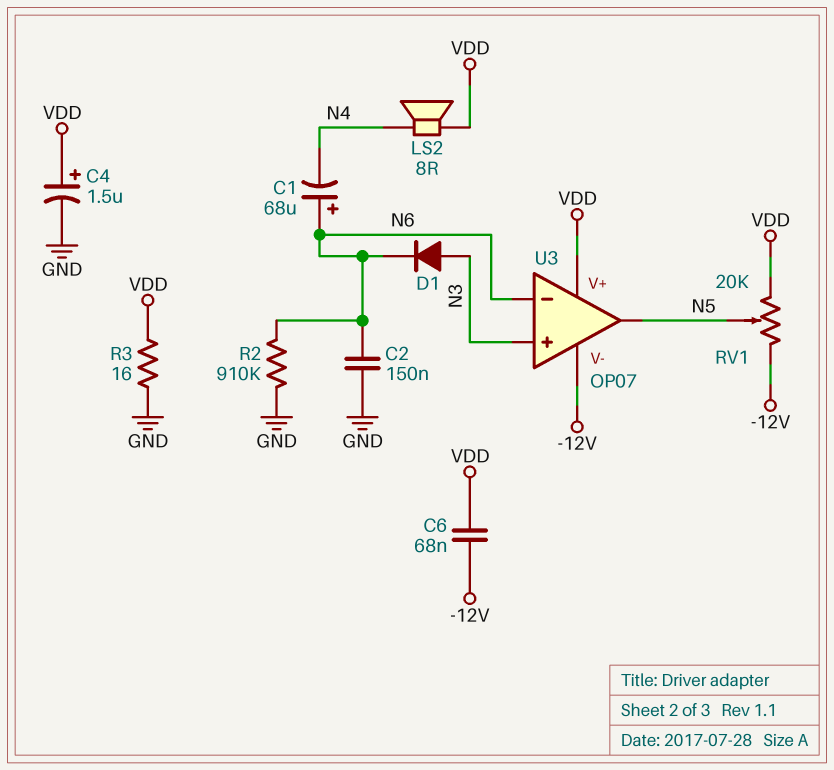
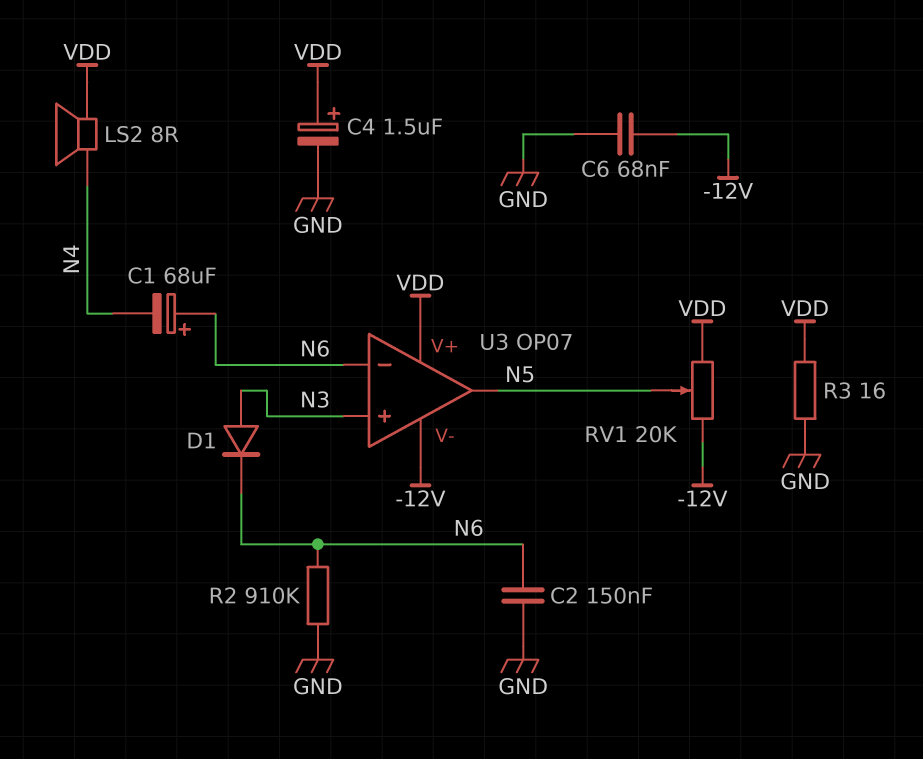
C6: 68nF (-12V, VDD) -> 68nF (-12V, GND)

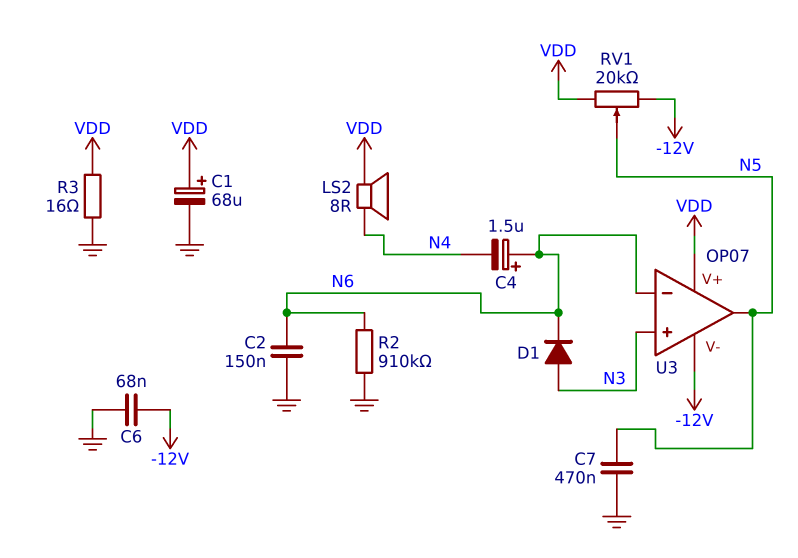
C1: 68uF (plus N6, minus N4) -> 68uF (plus VDD, minus GND)
C4: 1.5uF (plus VDD, minus GND) -> 1.5uF (plus N6, minus N4)
C7: none -> 470nF (GND, N5)

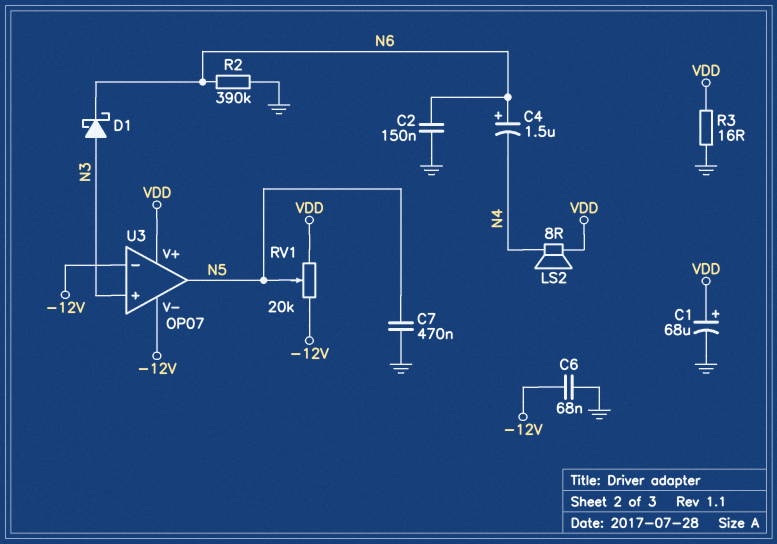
D1: diode (A N3, K N6) -> schottky (A N3, K N6)
R2: 910k (GND, N6) -> 390k (GND, N6)
U3 pin in-: N6 -> -12V

